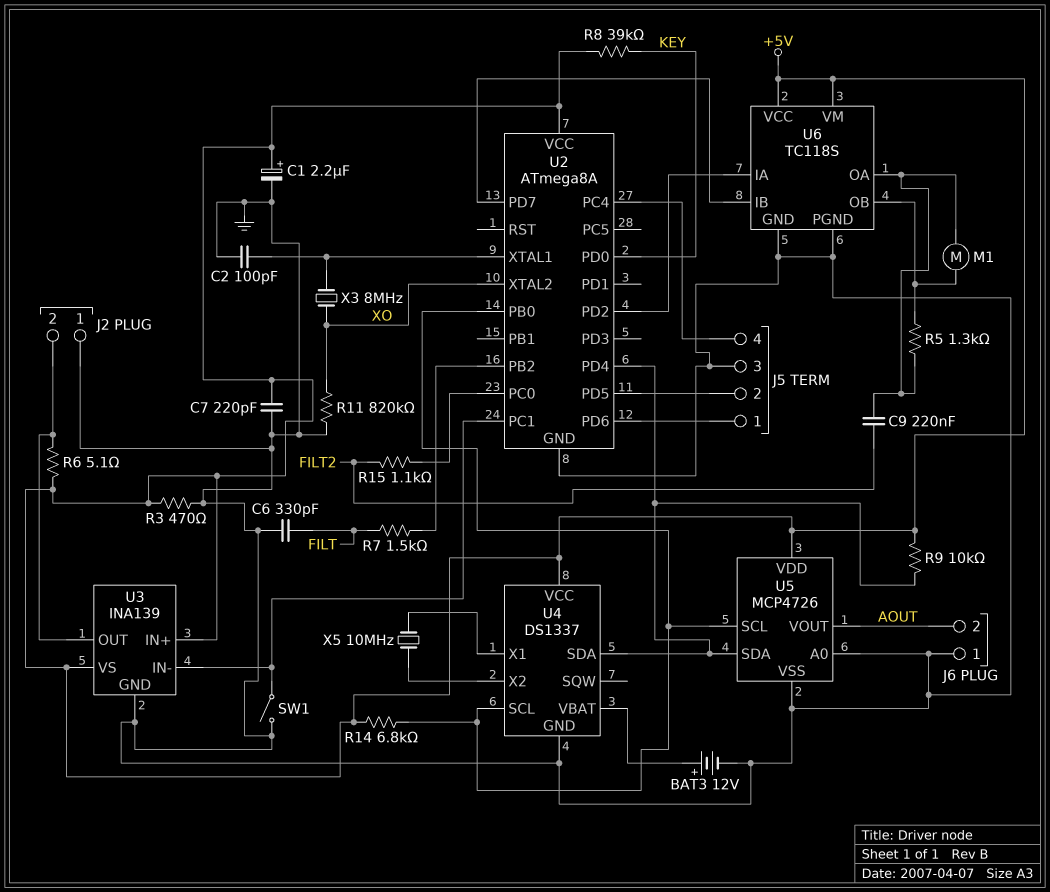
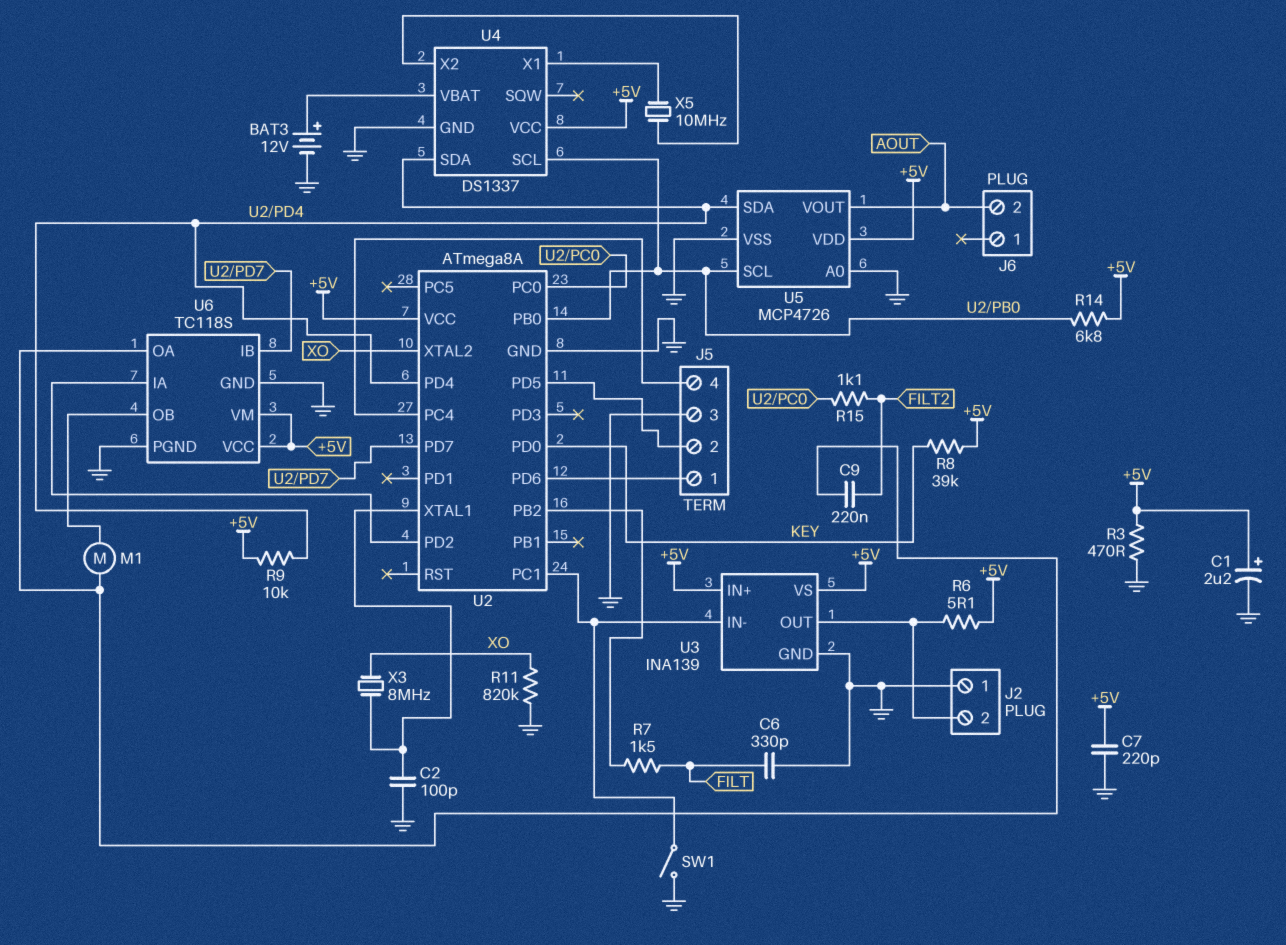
J6 pin 1: GND -> none
R5: 1.3k (U6/OA, U6/OB) -> none

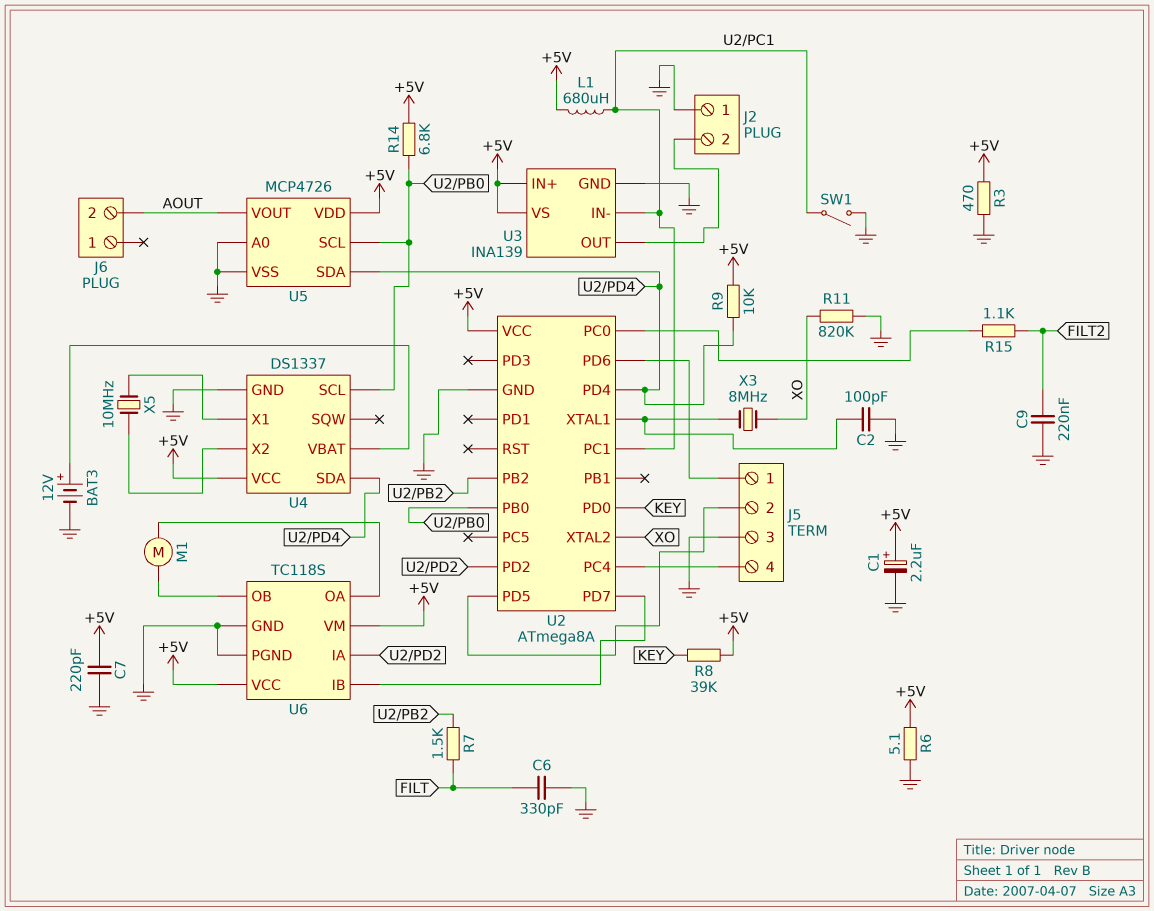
C9: 220nF (FILT2, U6/OA) -> 220nF (FILT2, GND)
L1: none -> 680uH (+5V, U2/PC1)
R6: 5.1 (+5V, J2/2) -> 5.1 (+5V, GND)

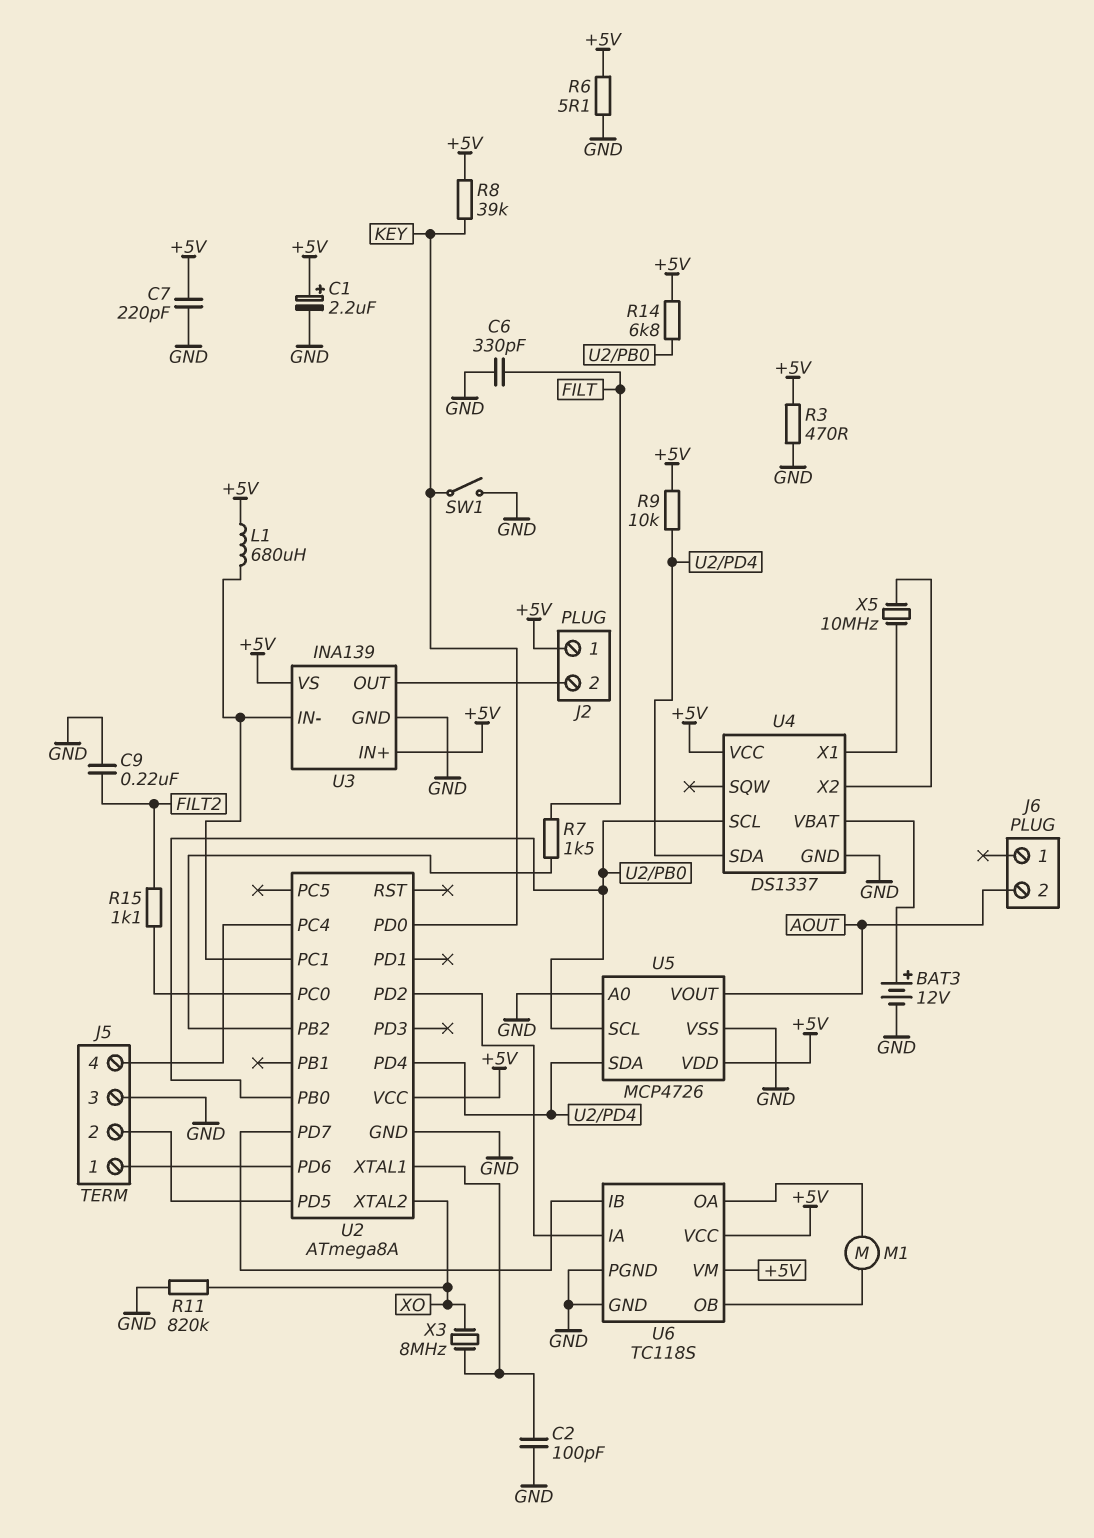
J2 pin 1: GND -> +5V
SW1: switch (GND, U2/PC1) -> switch (GND, KEY)

